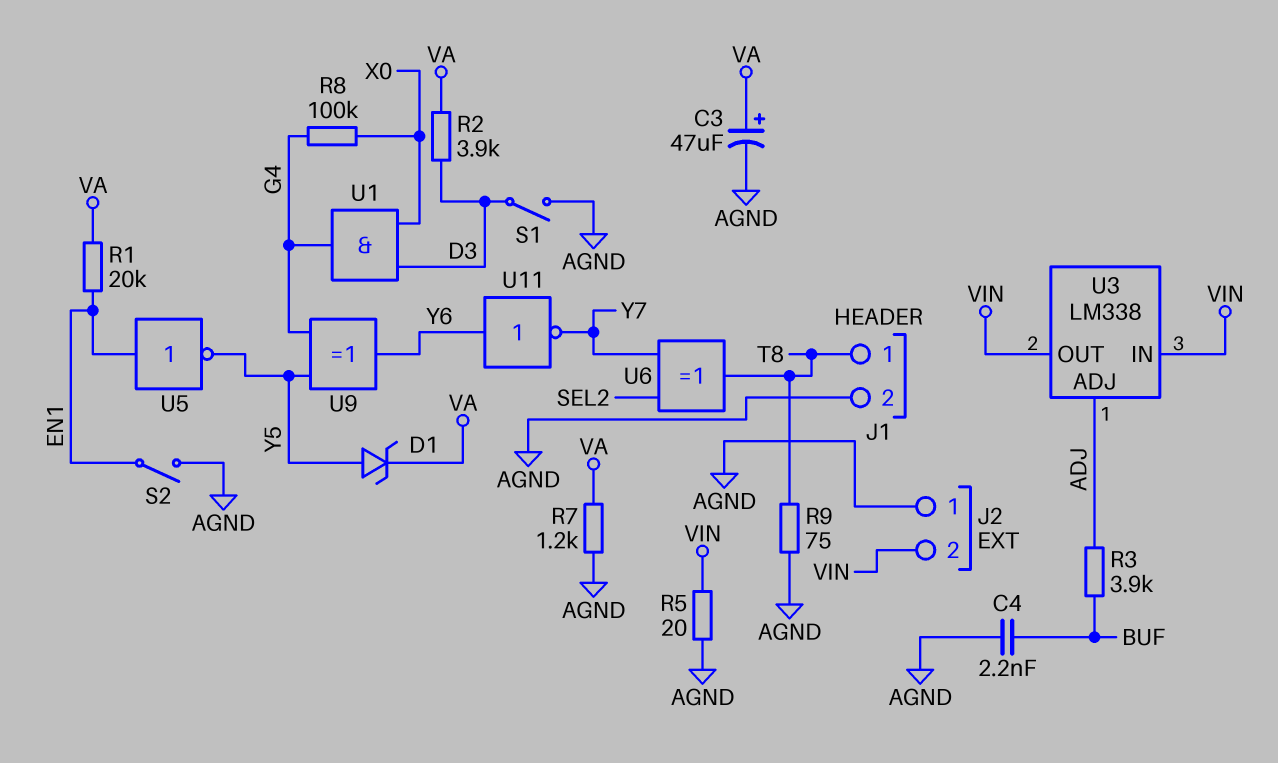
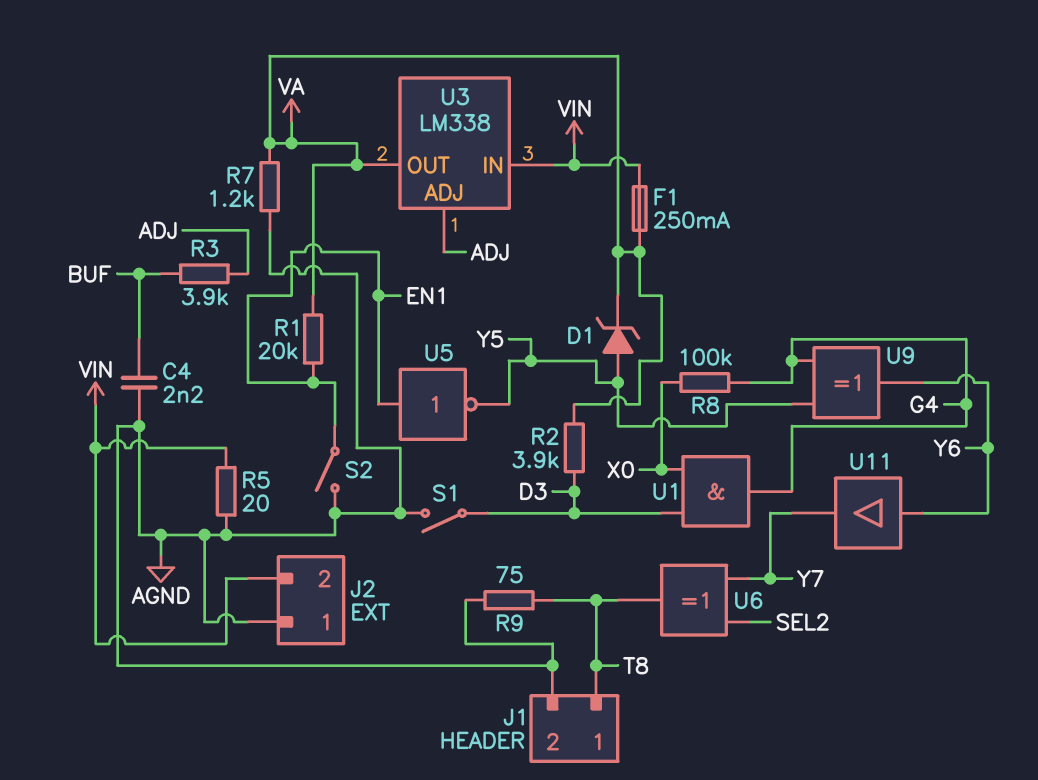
C3: 47uF (plus VA, minus AGND) -> none
F1: none -> 250mA (VA, VIN)
U3 pin OUT: VIN -> VA
U11: NOT (in Y6, out Y7) -> buffer (in Y6, out Y7)

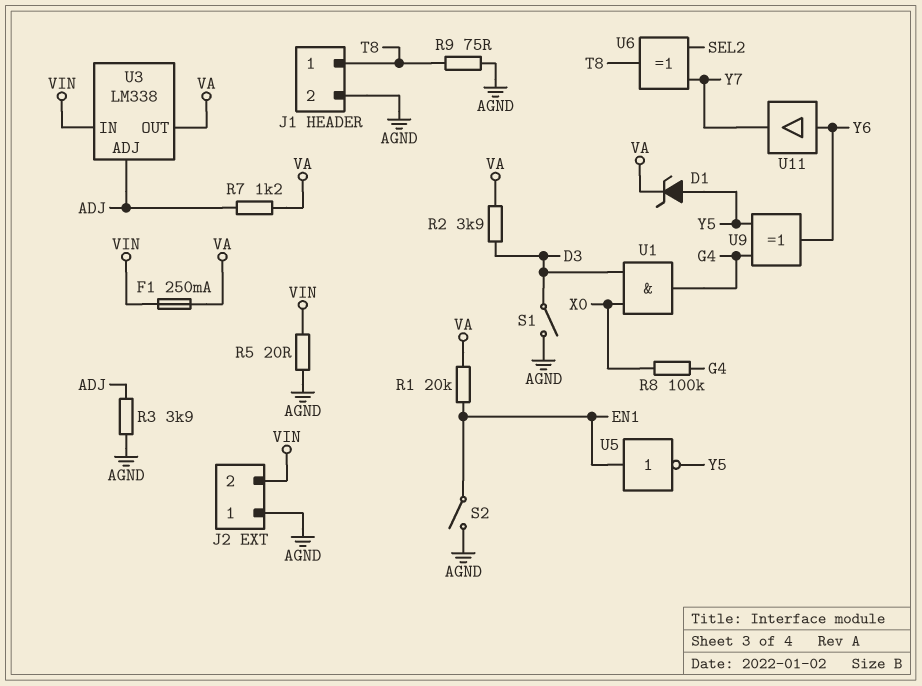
C4: 2.2nF (AGND, BUF) -> none
R3: 3.9k (ADJ, BUF) -> 3.9k (ADJ, AGND)
R7: 1.2k (AGND, VA) -> 1.2k (ADJ, VA)

